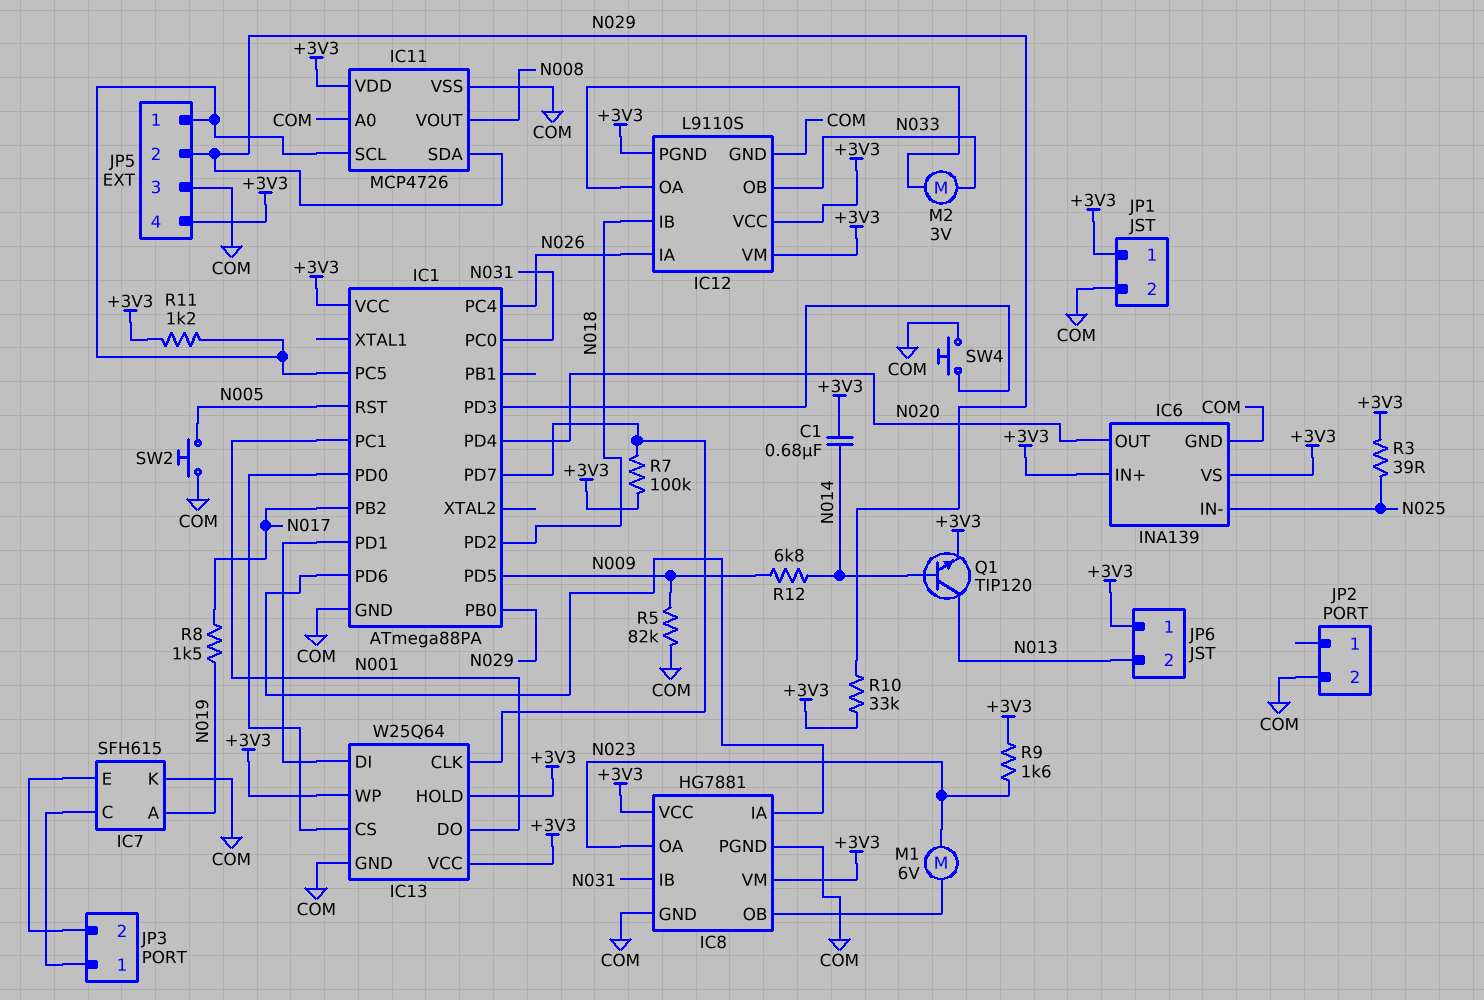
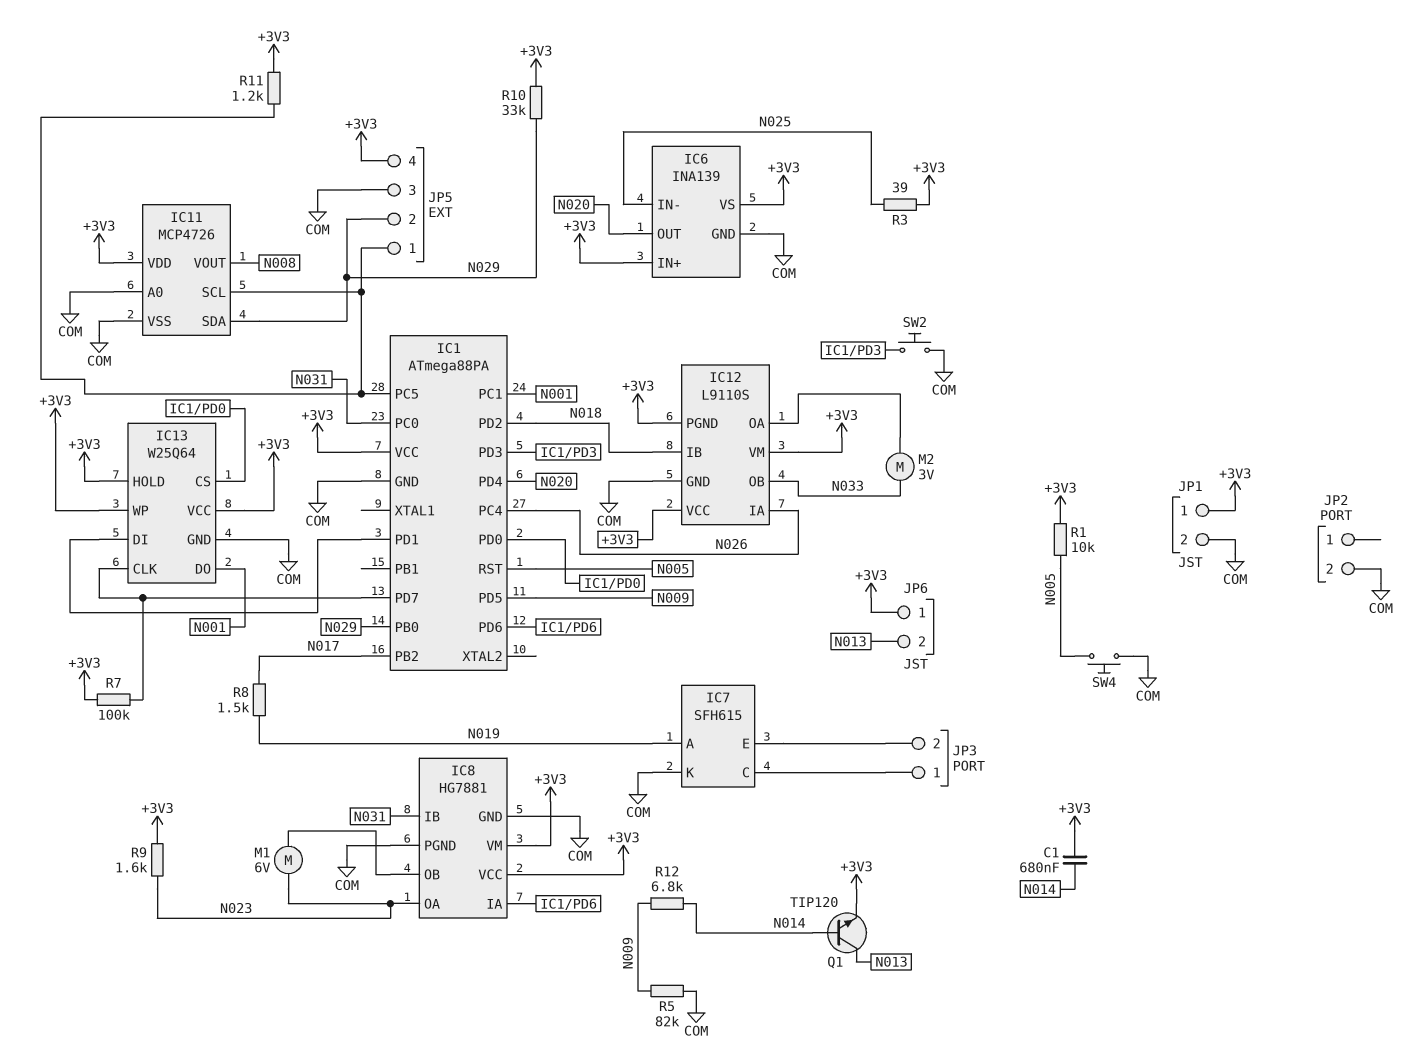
R1: none -> 10k (+3V3, N005)
SW2: button (COM, N005) -> button (COM, IC1/PD3)
SW4: button (COM, IC1/PD3) -> button (COM, N005)

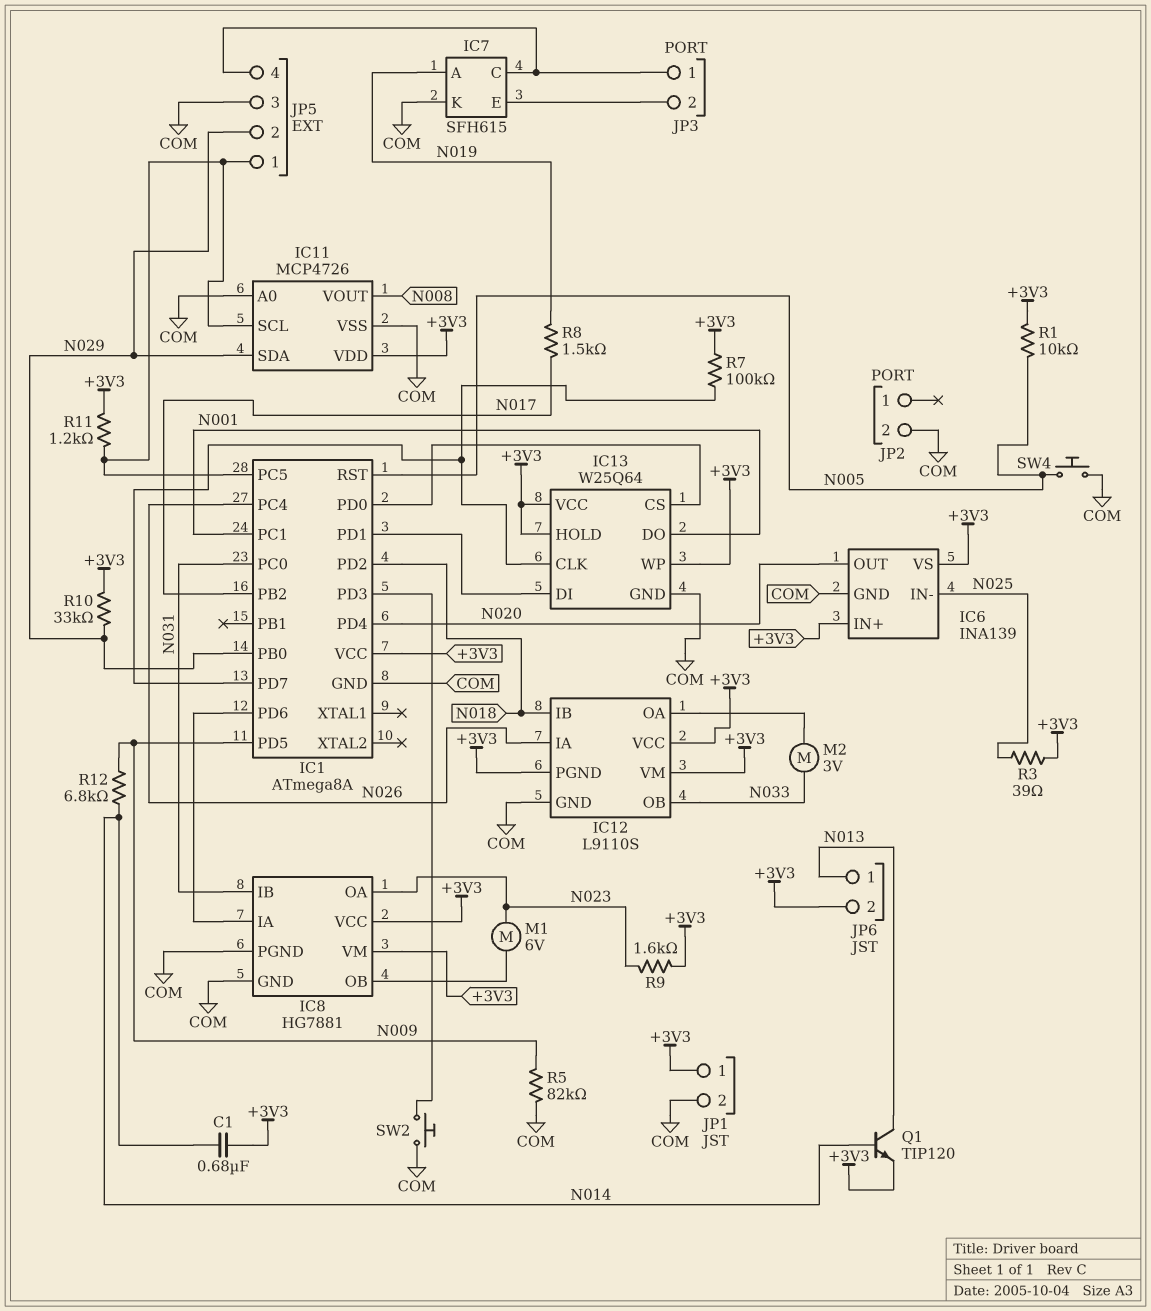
IC1: ATmega88PA -> ATmega8A
JP5 pin 4: +3V3 -> IC7/C
JP6 pin 1: +3V3 -> N013
JP6 pin 2: N013 -> +3V3

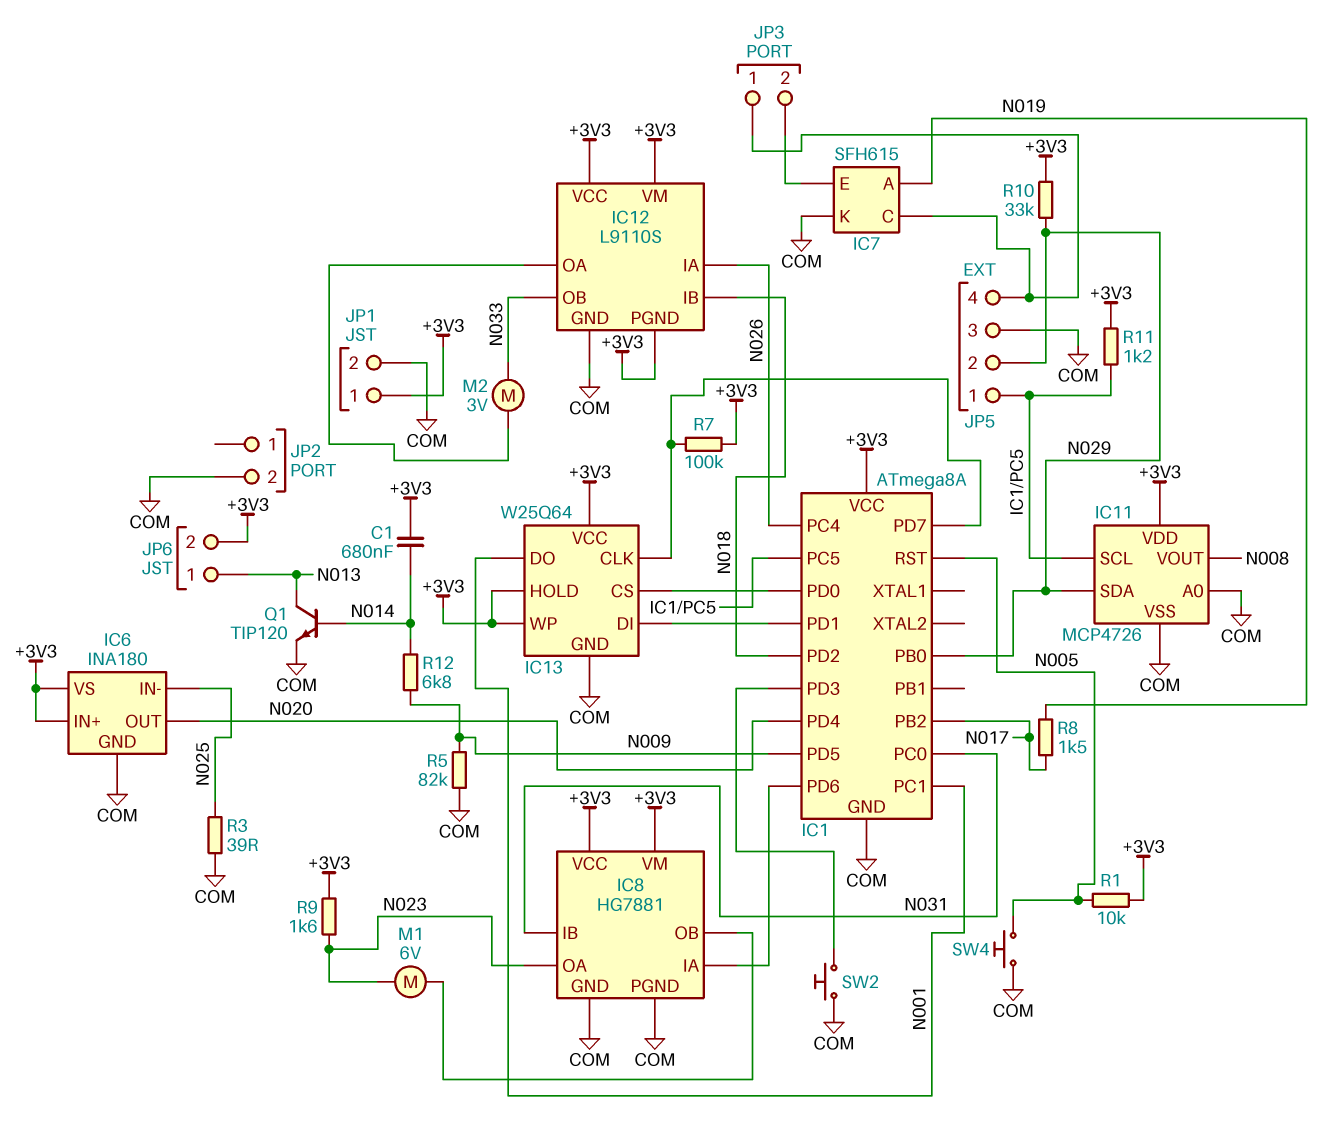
IC6: INA139 -> INA180
Q1: NPN TIP120 (B N014, C N013, E +3V3) -> NPN TIP120 (B N014, C N013, E COM)
R3: 39 (+3V3, N025) -> 39 (COM, N025)

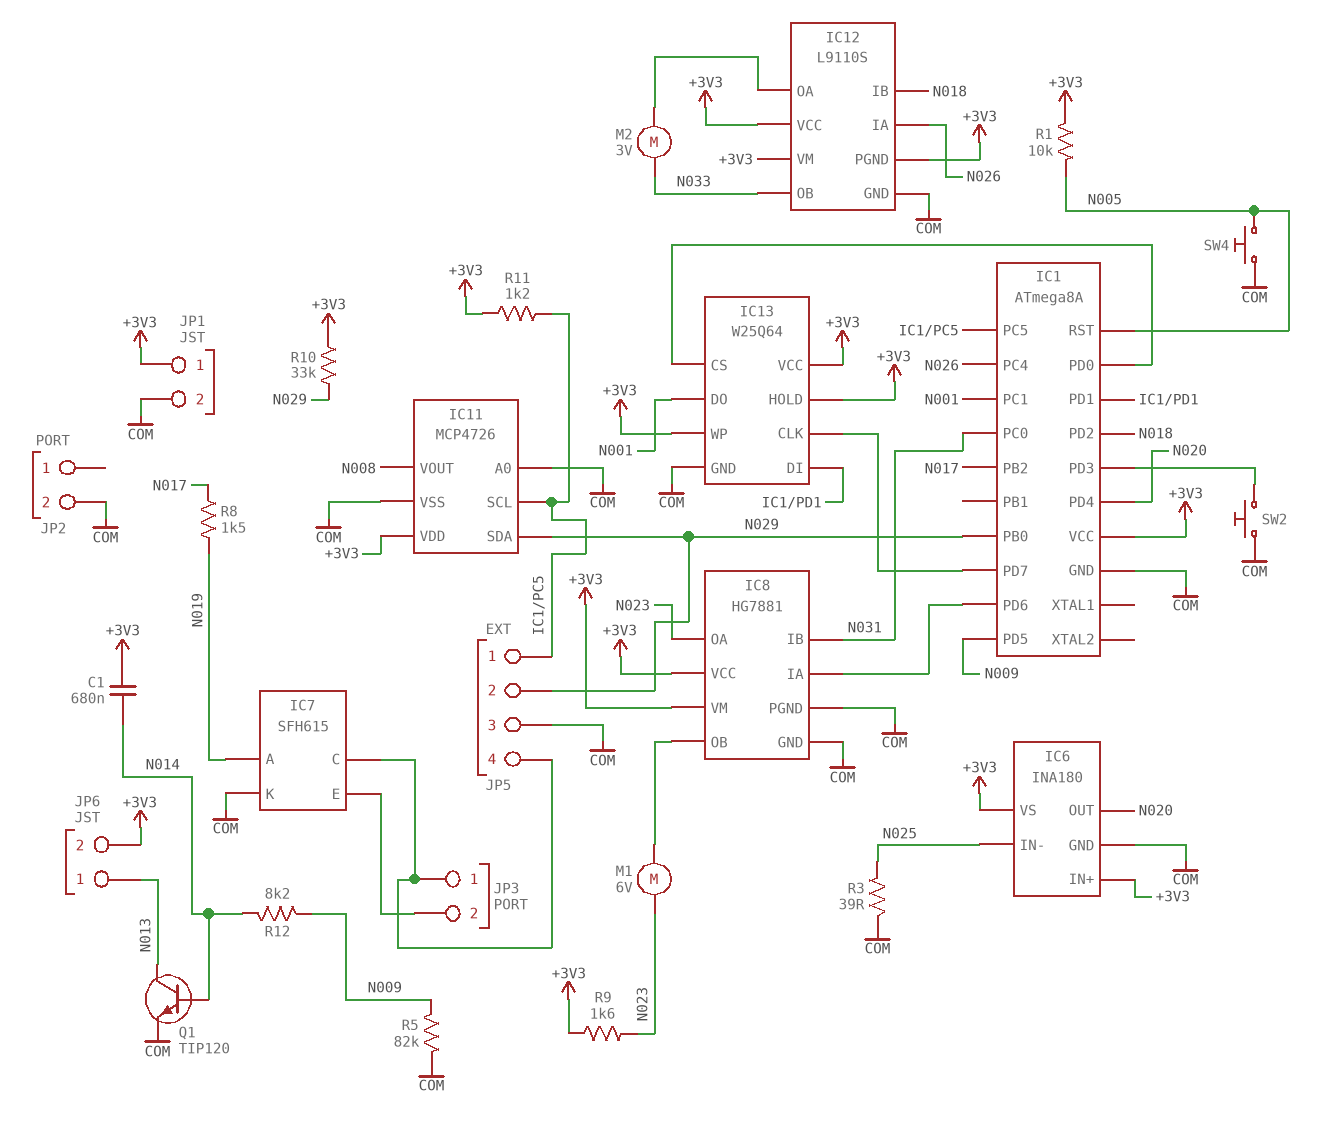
R7: 100k (+3V3, IC1/PD7) -> none
R12: 6.8k (N009, N014) -> 8.2k (N009, N014)

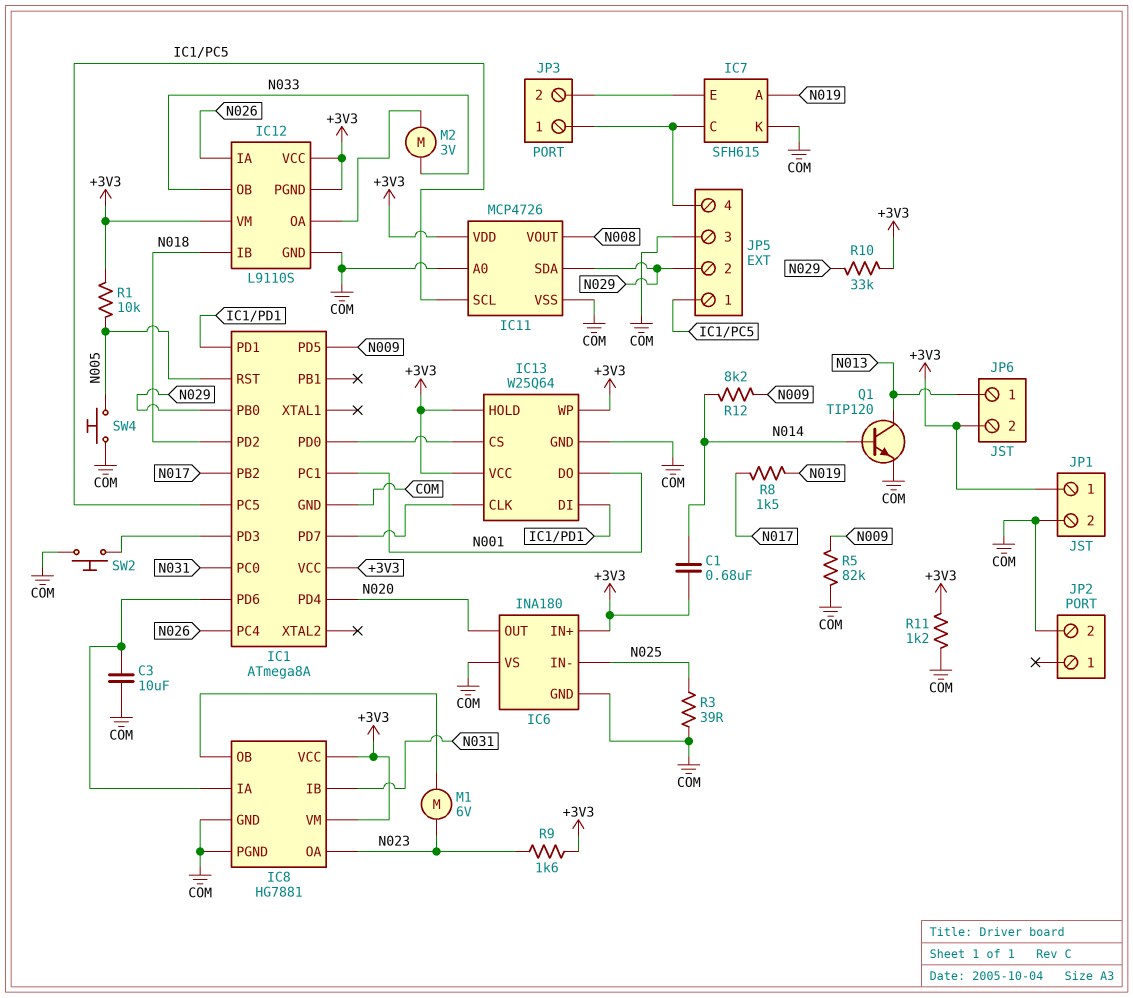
C3: none -> 10uF (COM, IC1/PD6)
IC6 pin VS: +3V3 -> COM
R11: 1.2k (+3V3, IC1/PC5) -> 1.2k (+3V3, COM)

